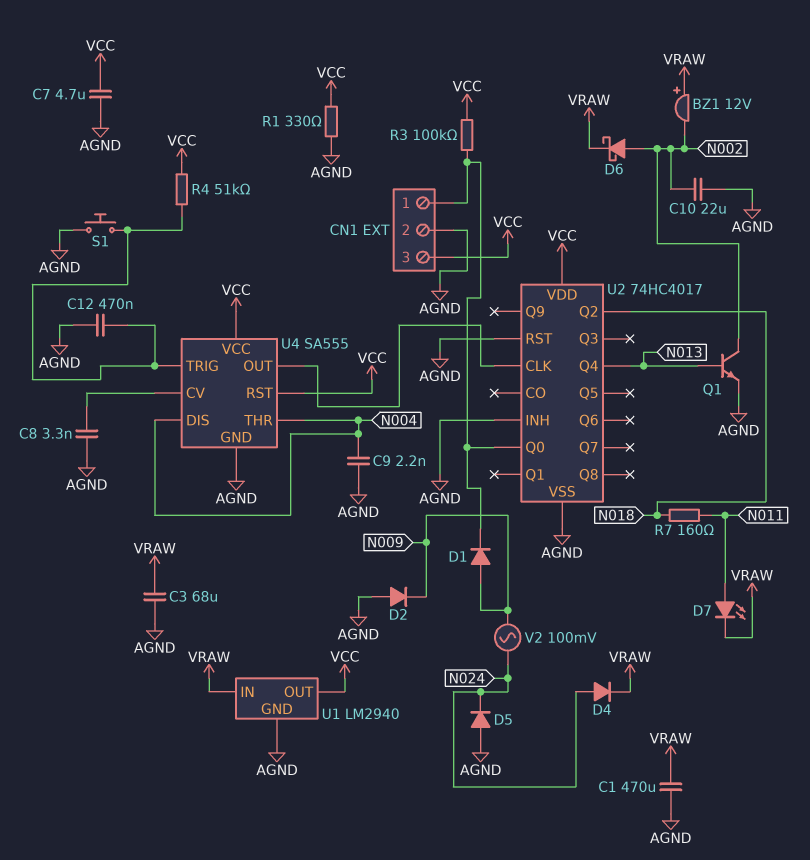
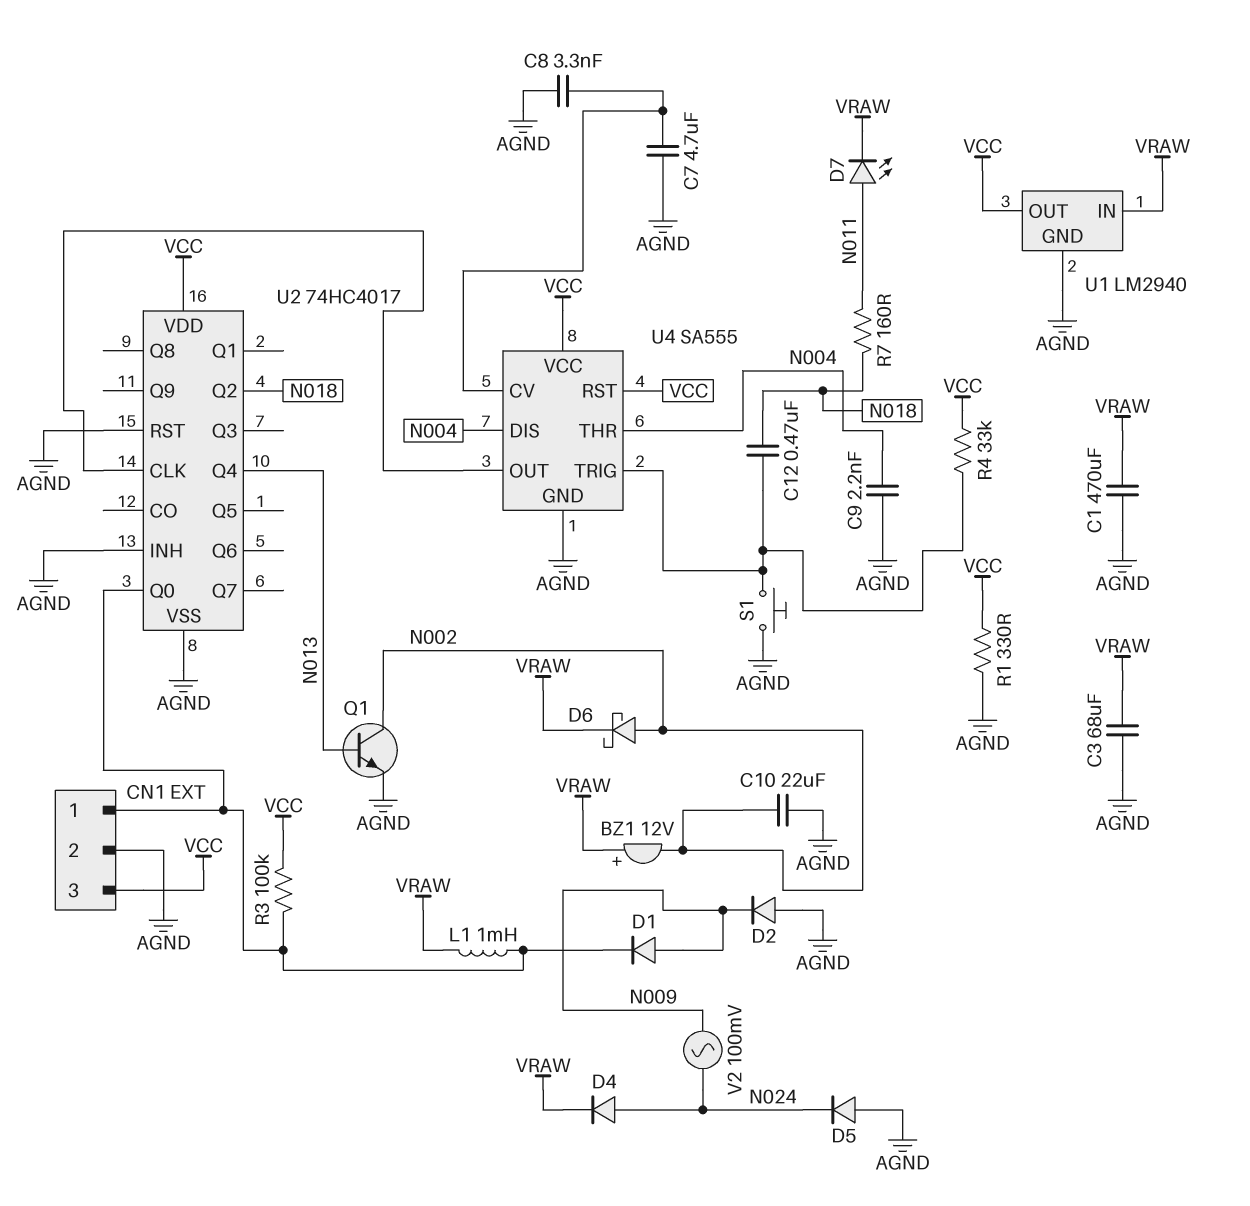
C7: 4.7uF (AGND, VCC) -> 4.7uF (AGND, U4/CV)
C12: 470nF (AGND, U4/TRIG) -> 470nF (N018, U4/TRIG)
L1: none -> 1mH (CN1/1, VRAW)
R4: 51k (U4/TRIG, VCC) -> 33k (U4/TRIG, VCC)

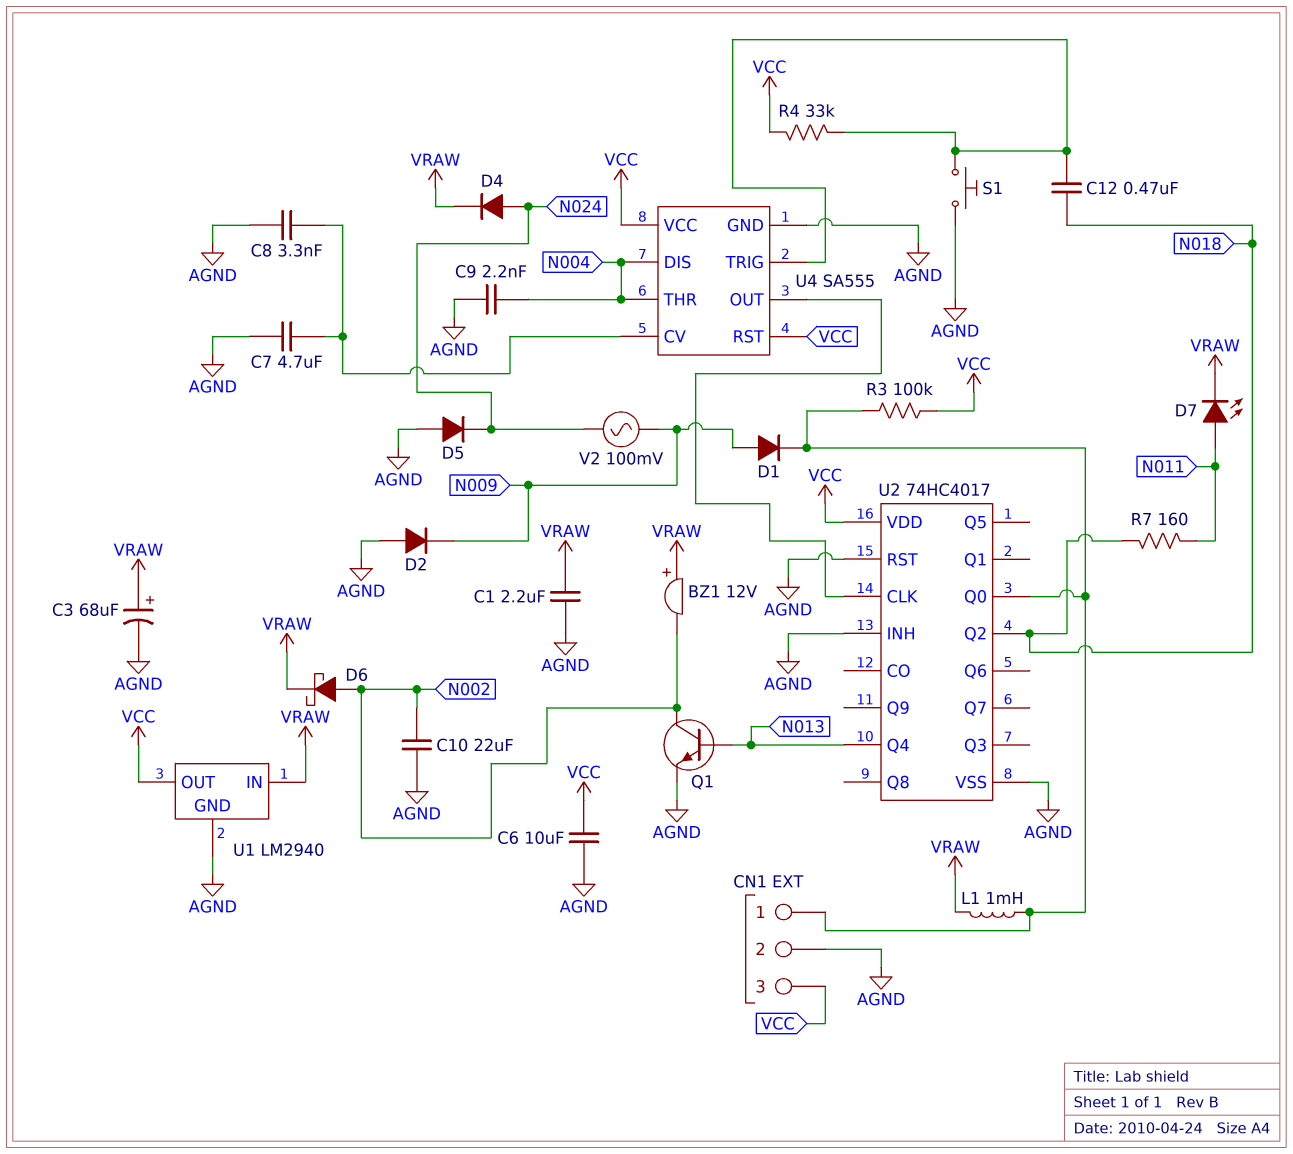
C1: 470uF (AGND, VRAW) -> 2.2uF (AGND, VRAW)
C3: 68uF (AGND, VRAW) -> 68uF (plus VRAW, minus AGND)
C6: none -> 10uF (AGND, VCC)
R1: 330 (AGND, VCC) -> none

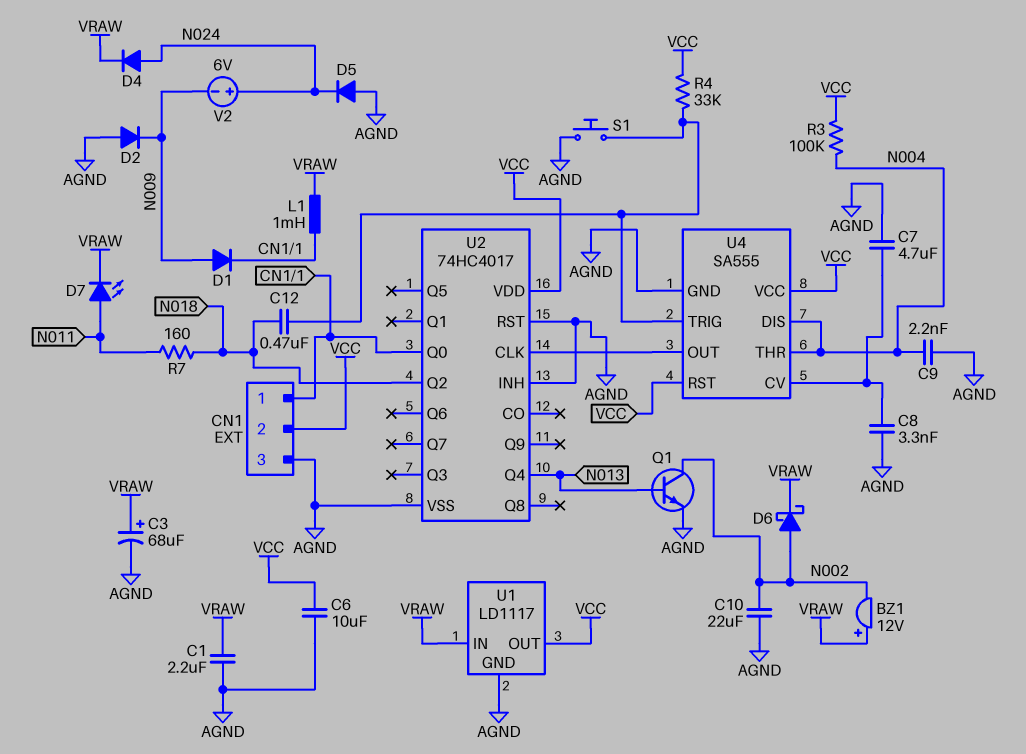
CN1 pin 2: AGND -> VCC
CN1 pin 3: VCC -> AGND
R3: 100k (CN1/1, VCC) -> 100k (N004, VCC)
U1: LM2940 -> LD1117
V2: AC 100mV (N009, N024) -> 6V (plus N024, minus N009)

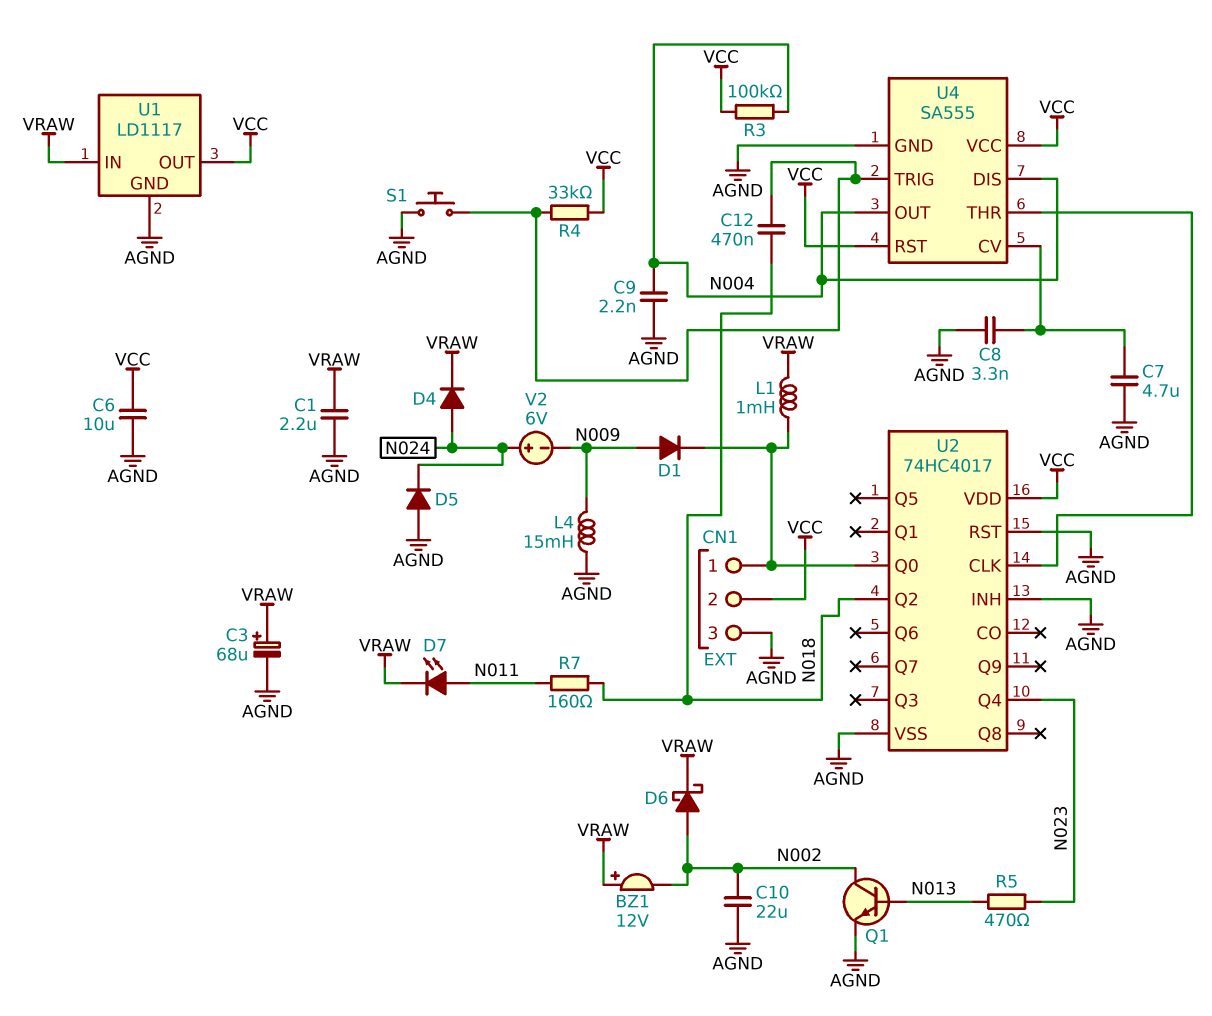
D2: diode (A AGND, K N009) -> none
L4: none -> 15mH (AGND, N009)
R5: none -> 470 (N013, N023)
U2 pin Q4: N013 -> N023
U4 pin OUT: U2/CLK -> N004
U4 pin THR: N004 -> U2/CLK

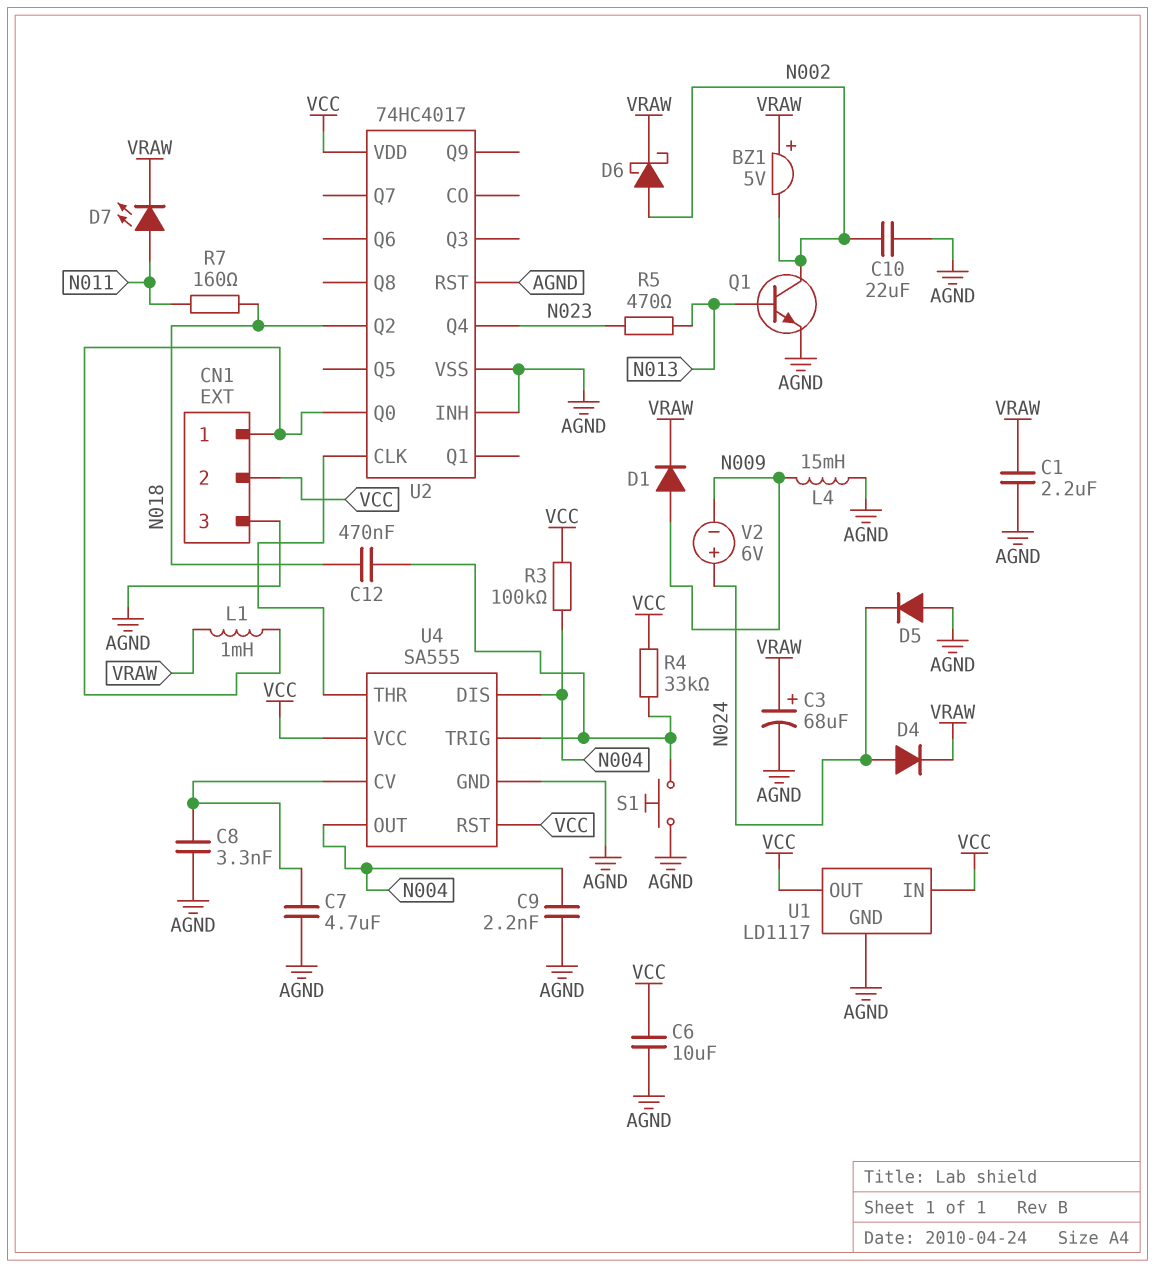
BZ1: buzzer 12V (plus VRAW, minus N002) -> buzzer 5V (plus VRAW, minus N002)
D1: diode (A N009, K CN1/1) -> diode (A N009, K VRAW)
U1 pin IN: VRAW -> VCC

